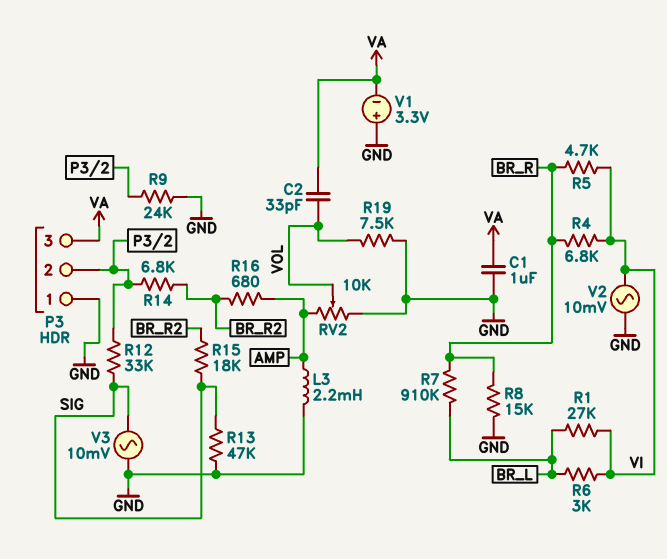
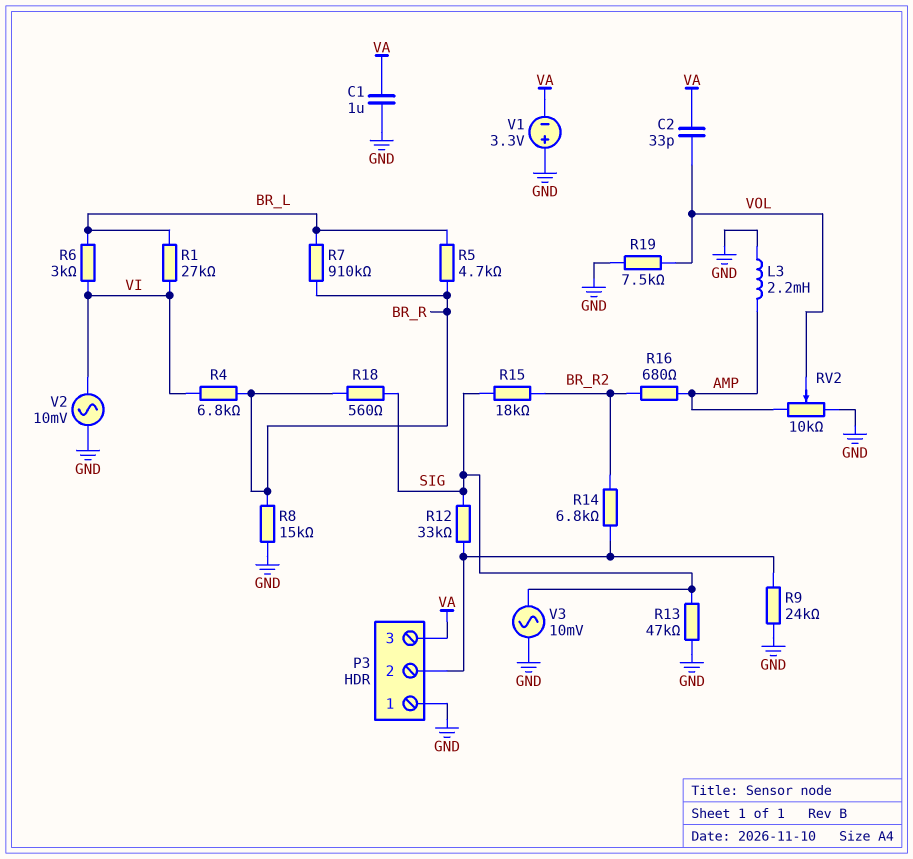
R5: 4.7k (BR_R, VI) -> 4.7k (BR_L, BR_R)
R18: none -> 560 (BR_R, SIG)

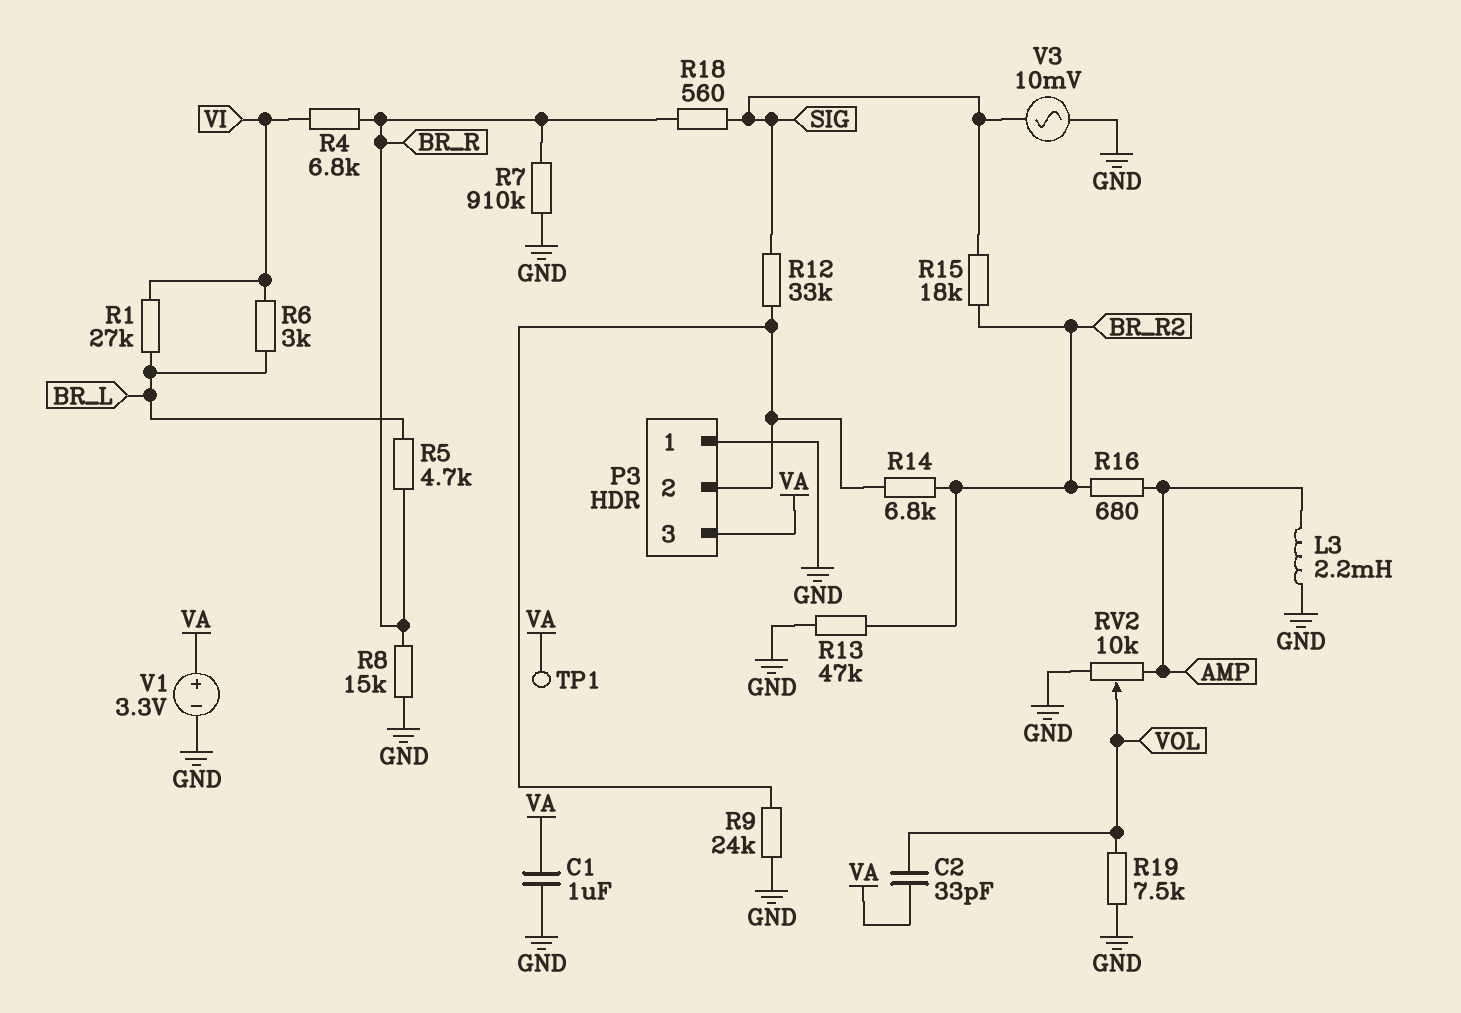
R7: 910k (BR_L, BR_R) -> 910k (BR_R, GND)
R13: 47k (GND, SIG) -> 47k (BR_R2, GND)
TP1: none -> test point (VA)
V1: 3.3V (plus GND, minus VA) -> 3.3V (plus VA, minus GND)
V2: AC 10mV (GND, VI) -> none

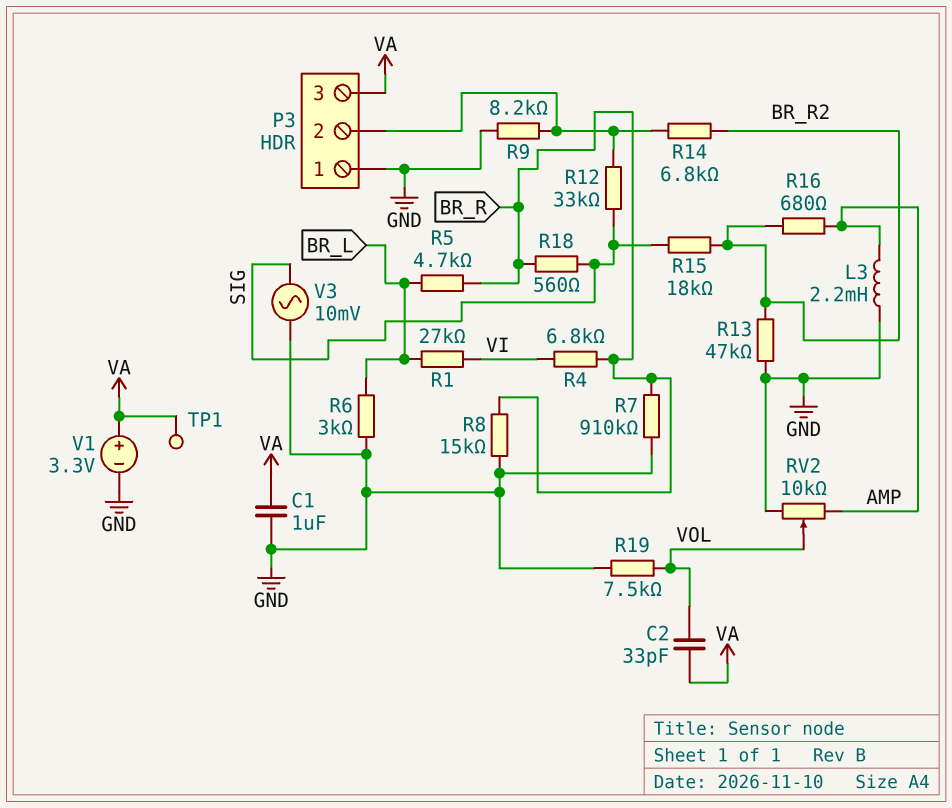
R6: 3k (BR_L, VI) -> 3k (BR_L, GND)
R9: 24k (GND, P3/2) -> 8.2k (GND, P3/2)

